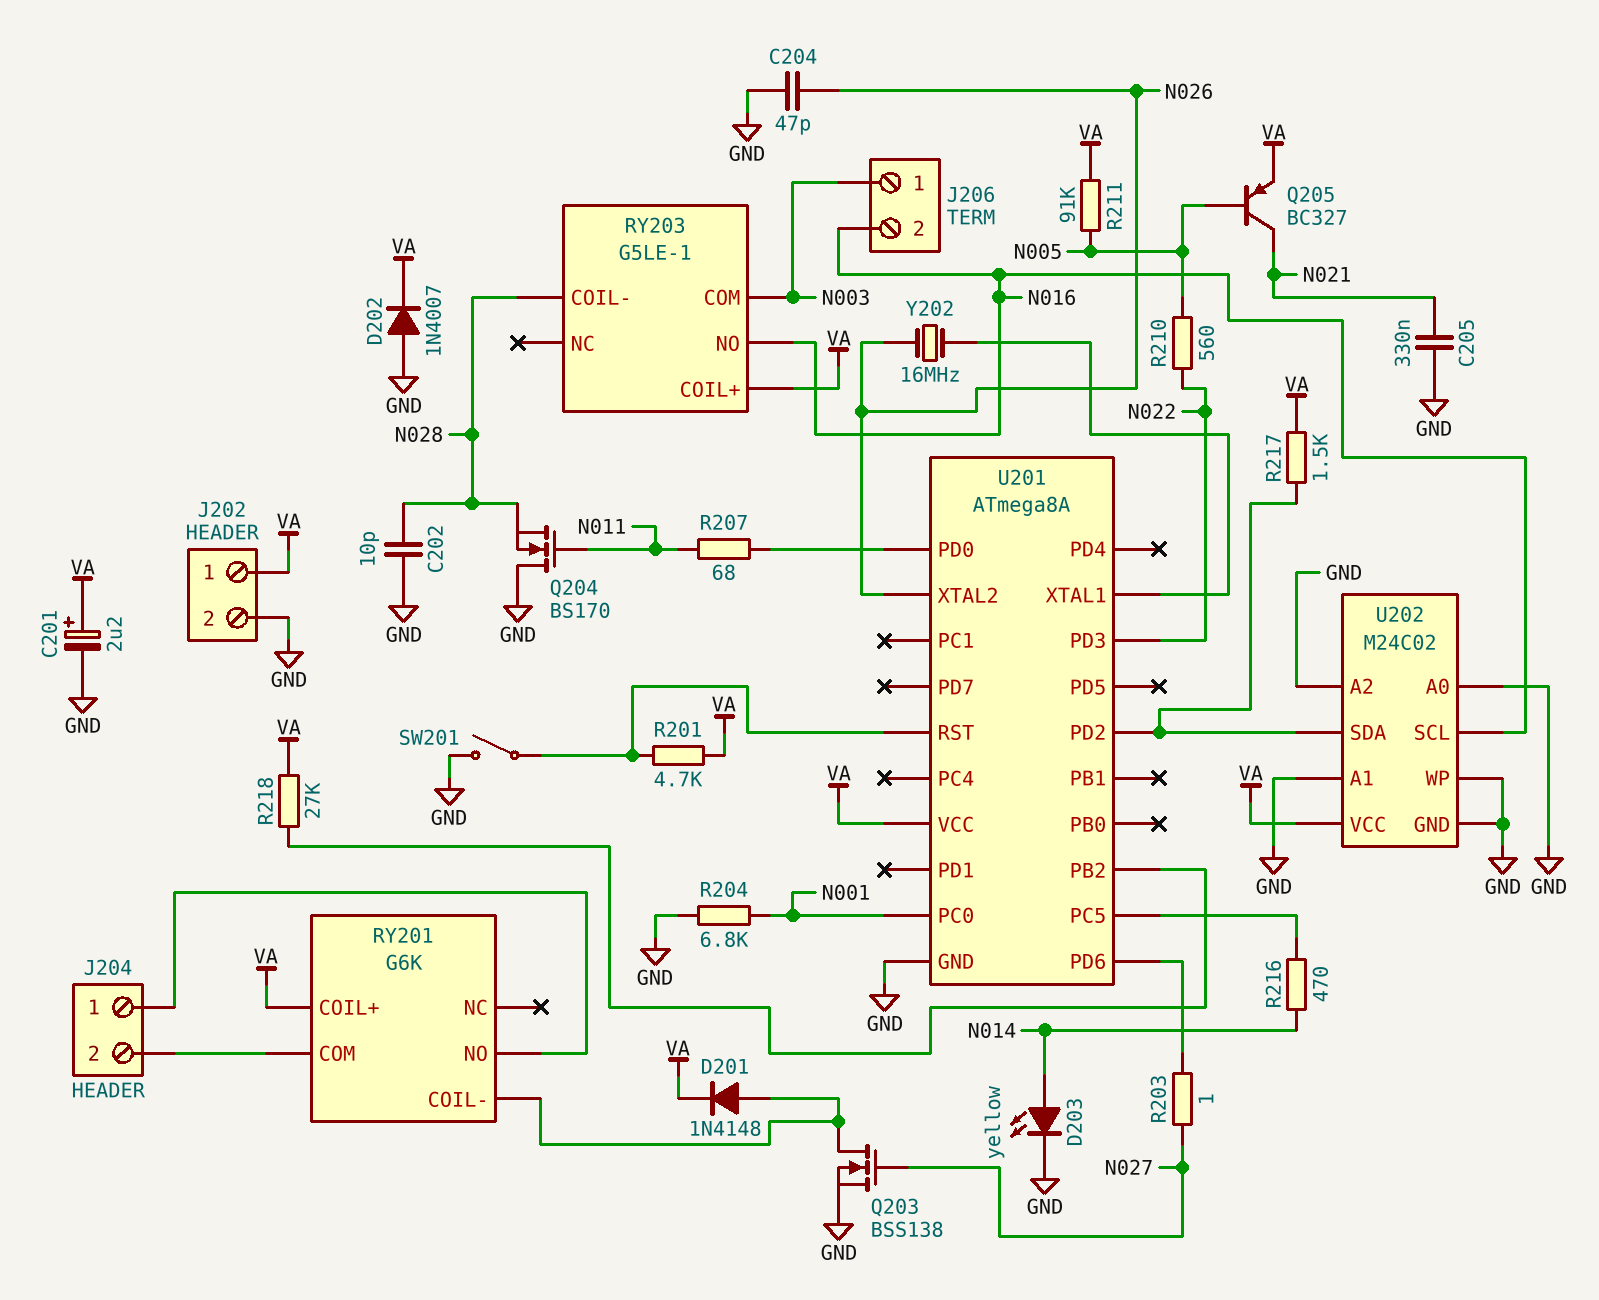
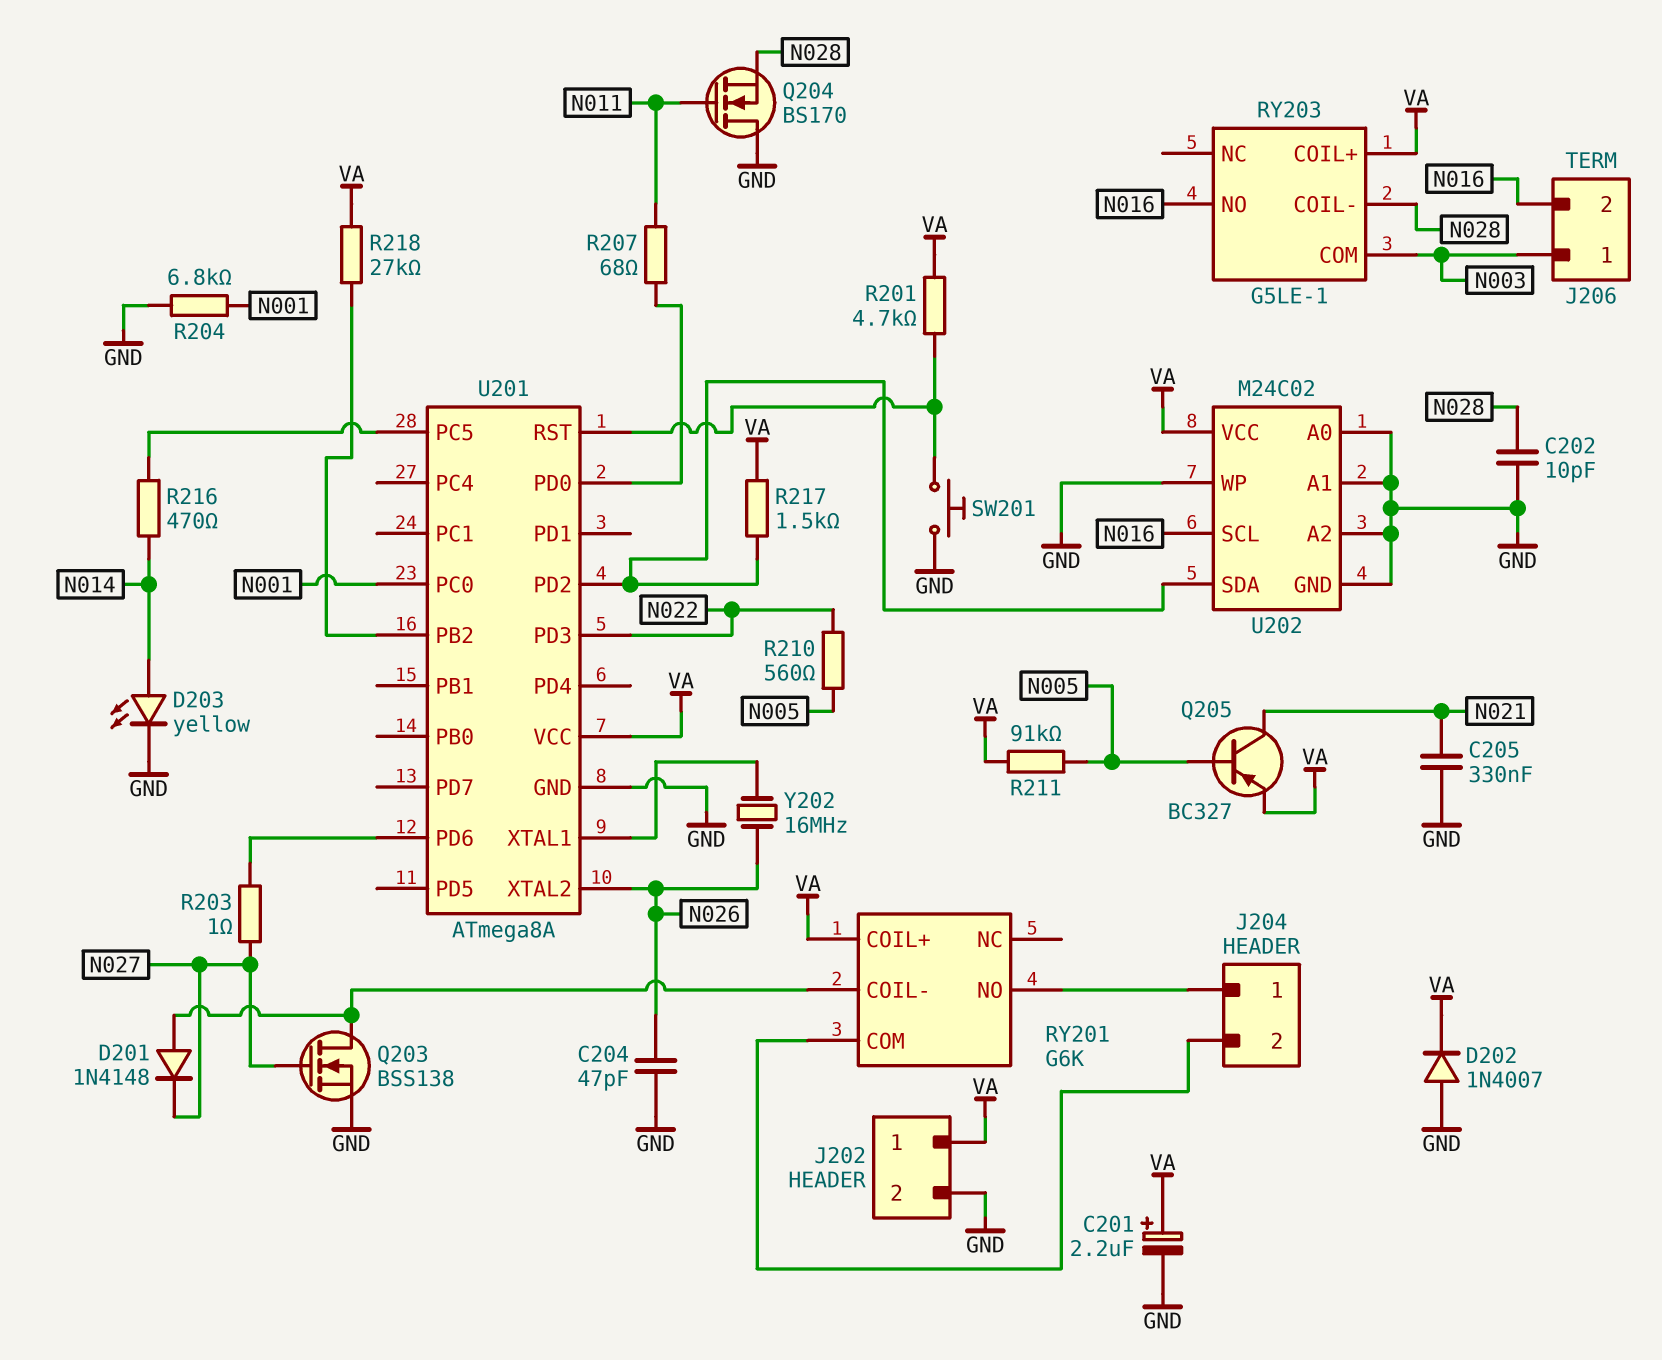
D201: diode 1N4148 (A RY201/COIL-, K VA) -> diode 1N4148 (A RY201/COIL-, K N027)
SW201: switch (GND, U201/RST) -> button (GND, U201/RST)

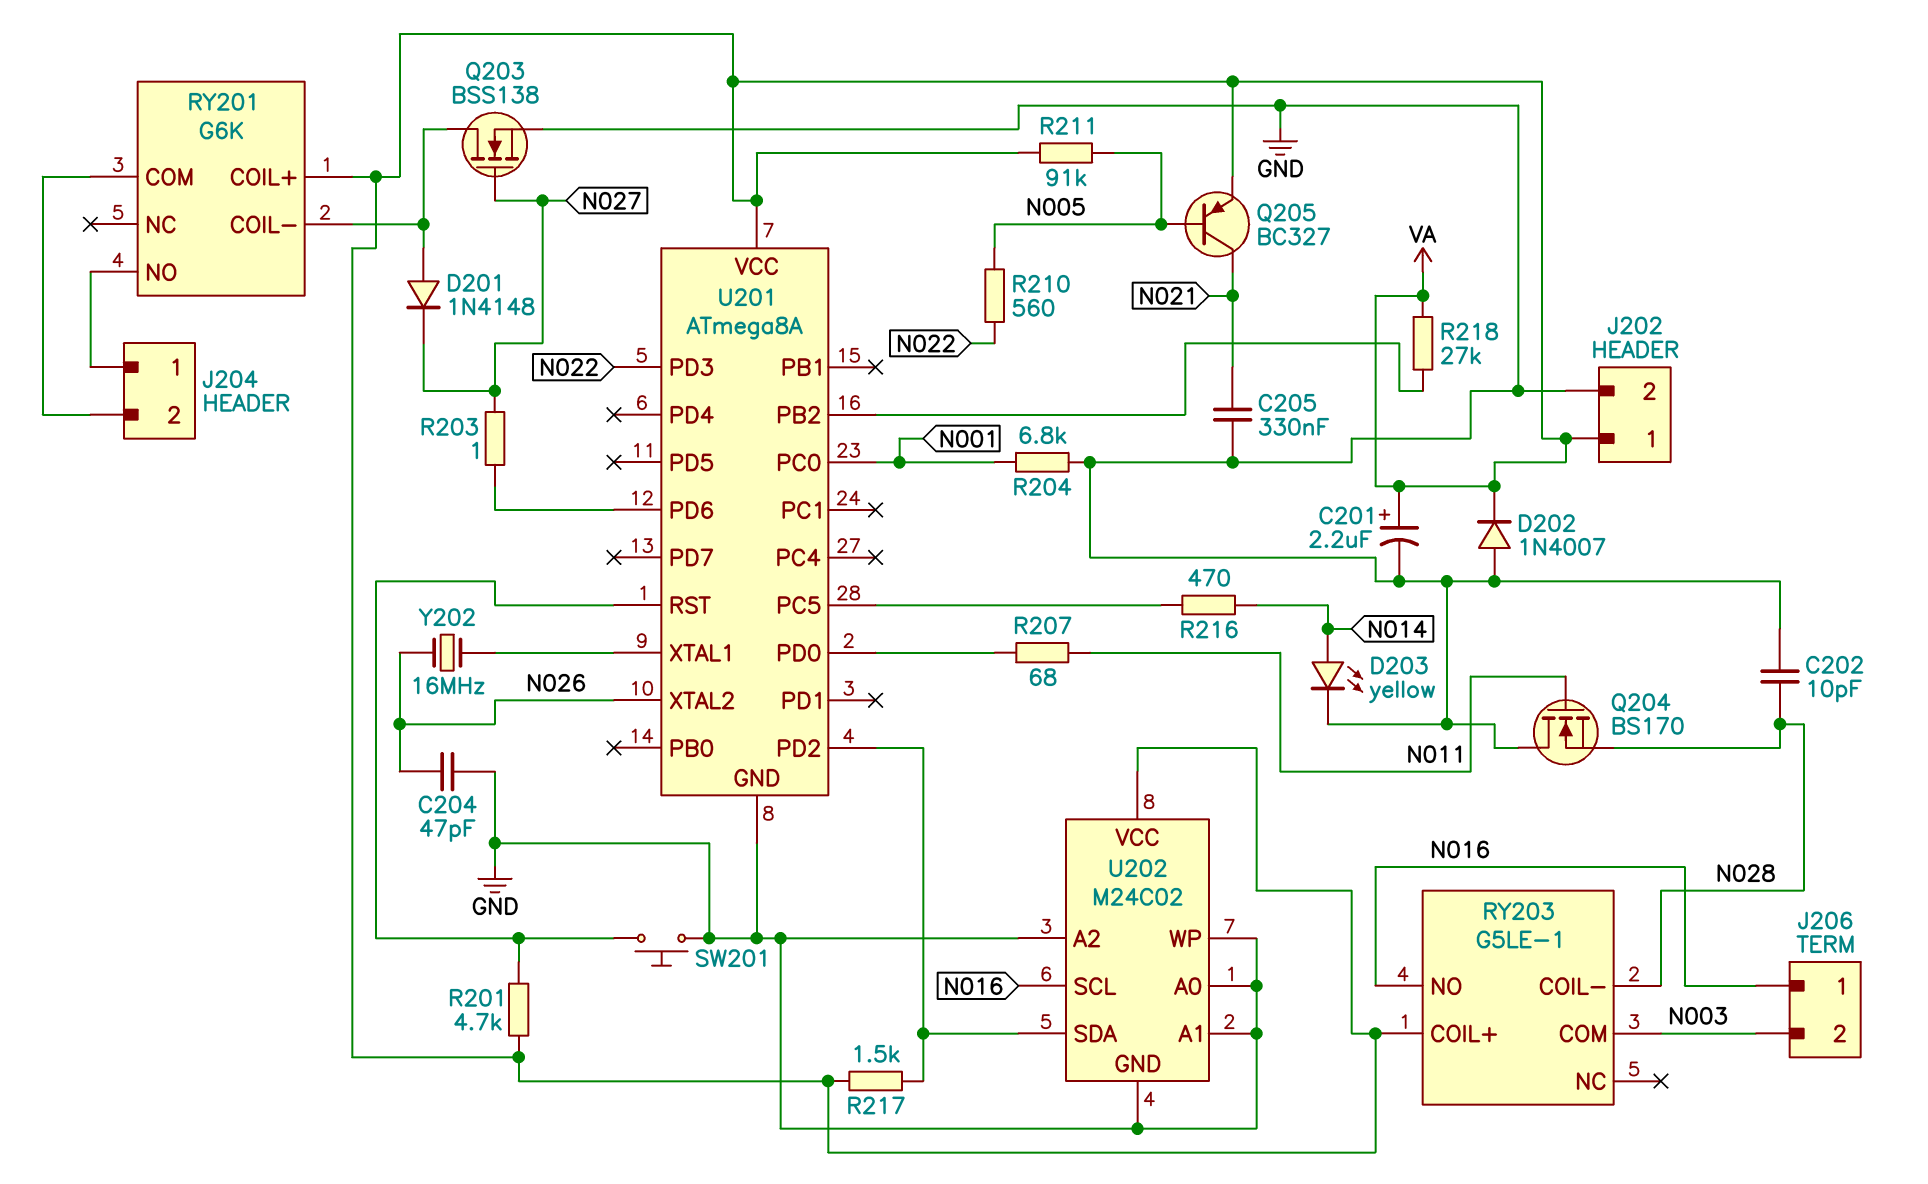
J206 pin 1: N003 -> N016
J206 pin 2: N016 -> N003

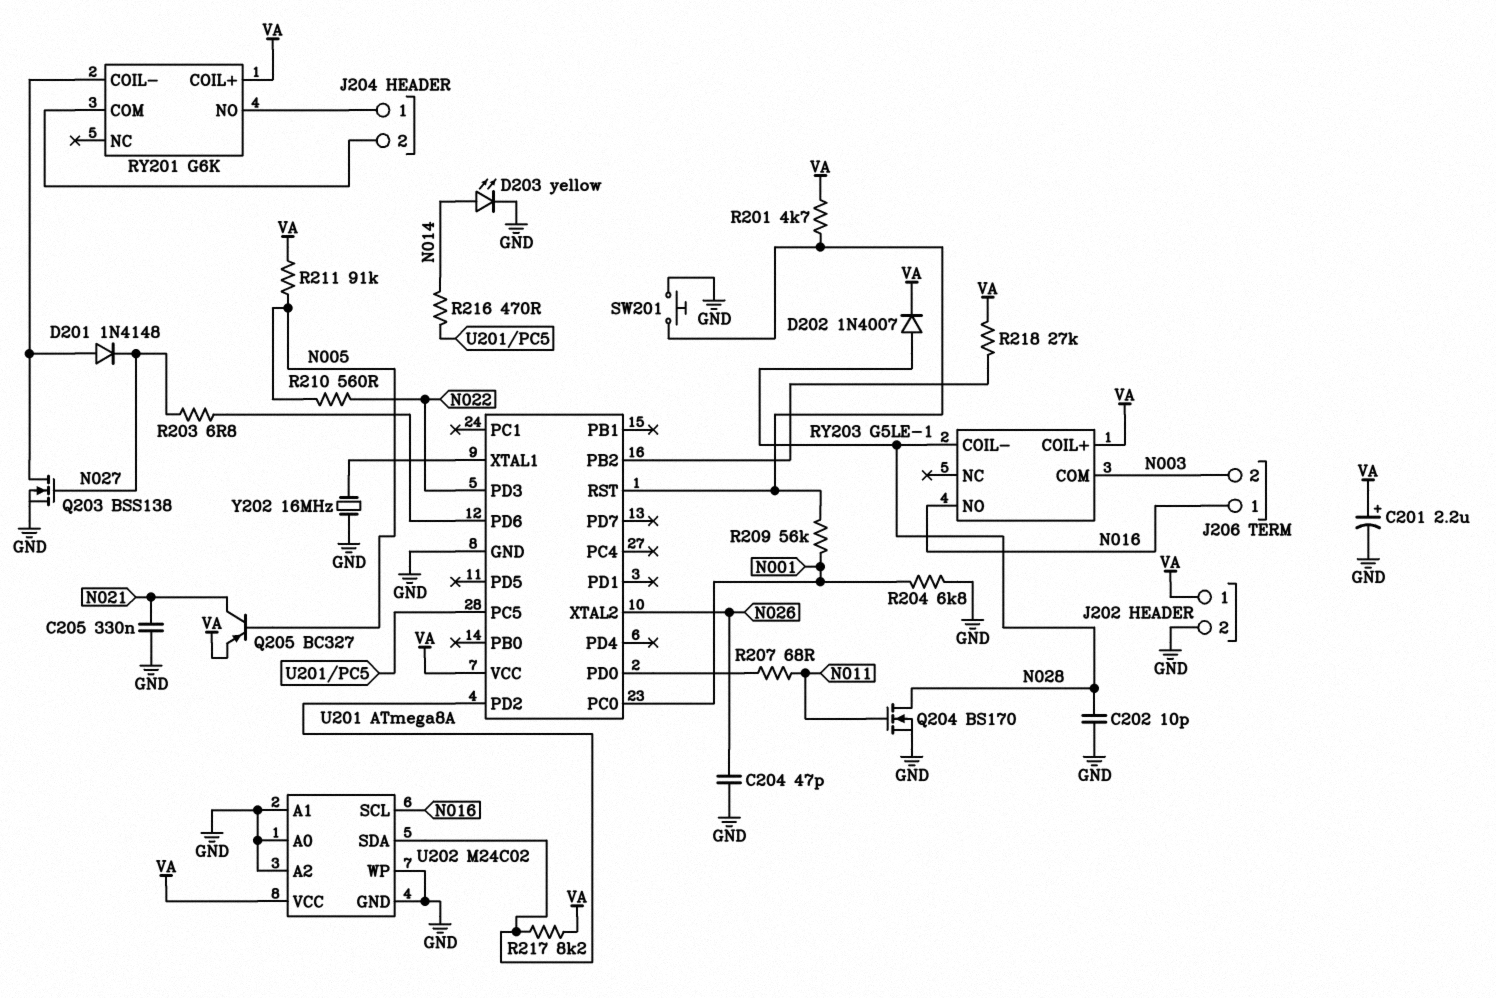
D202: diode 1N4007 (A GND, K VA) -> diode 1N4007 (A N028, K VA)
Q204: NMOS BS170 (G N011, D GND, S N028) -> NMOS BS170 (G N011, D N028, S GND)
R203: 1 (N027, U201/PD6) -> 6.8 (N027, U201/PD6)
R209: none -> 56k (N001, U201/RST)
R217: 1.5k (U201/PD2, VA) -> 8.2k (U201/PD2, VA)
Y202: 16MHz (N026, U201/XTAL1) -> 16MHz (GND, U201/XTAL1)

